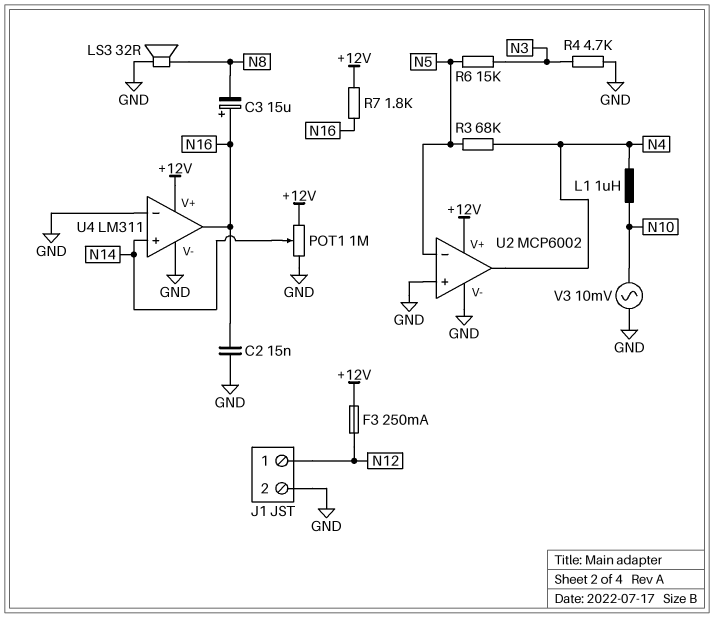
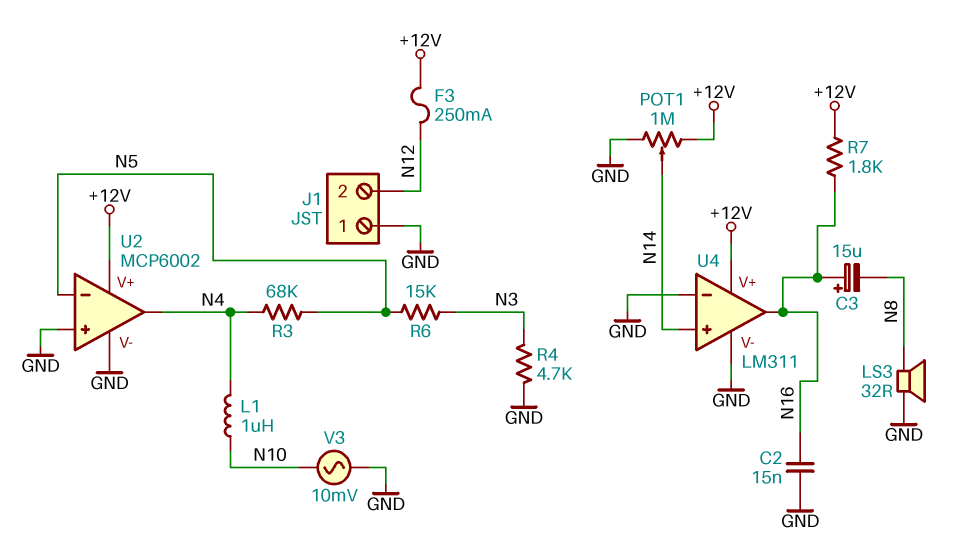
J1 pin 1: N12 -> GND
J1 pin 2: GND -> N12

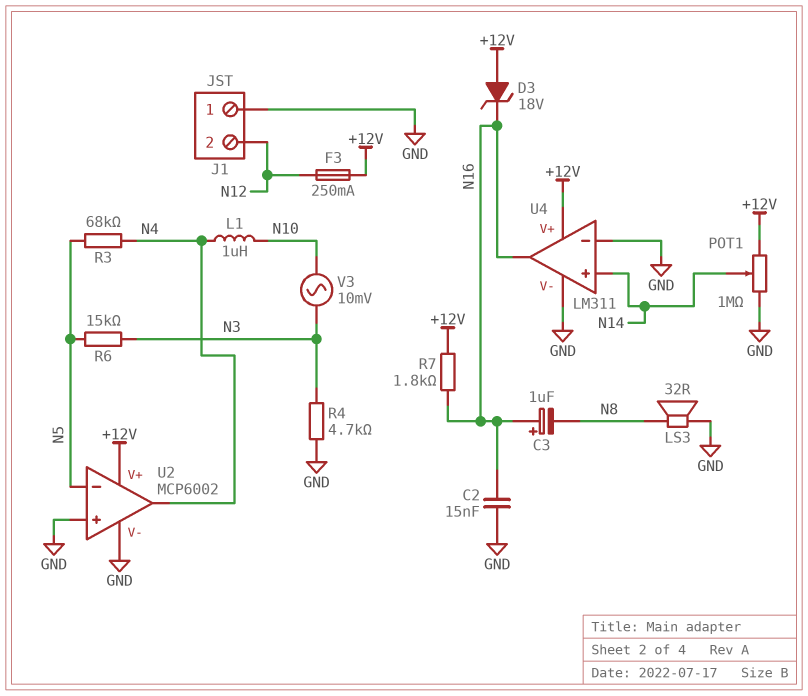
C3: 15uF (plus N16, minus N8) -> 1uF (plus N16, minus N8)
D3: none -> zener 18V (A +12V, K N16)
V3: AC 10mV (GND, N10) -> AC 10mV (N3, N10)

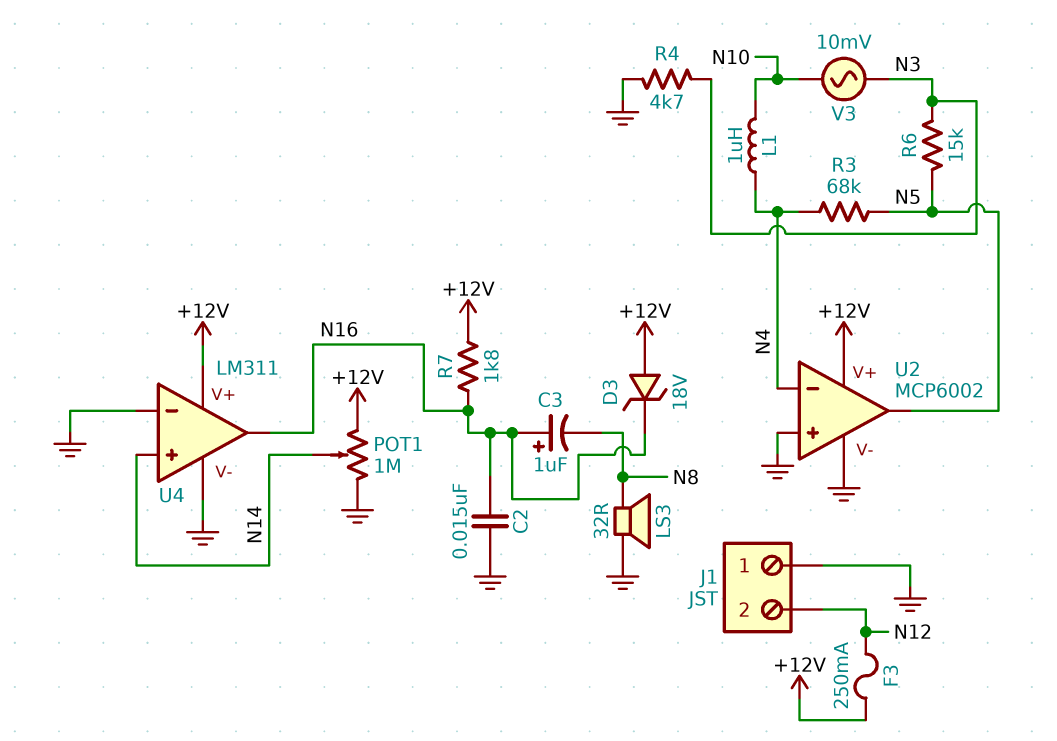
U2 pin in-: N5 -> N4
U2 pin out: N4 -> N5

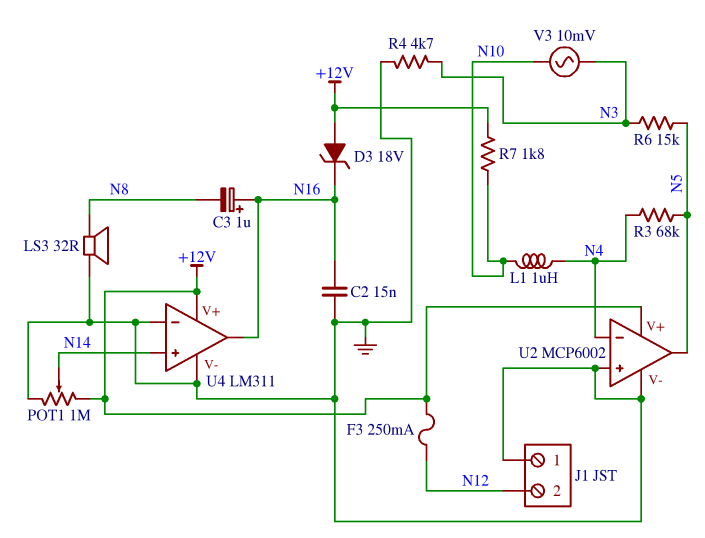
R7: 1.8k (+12V, N16) -> 1.8k (+12V, N10)

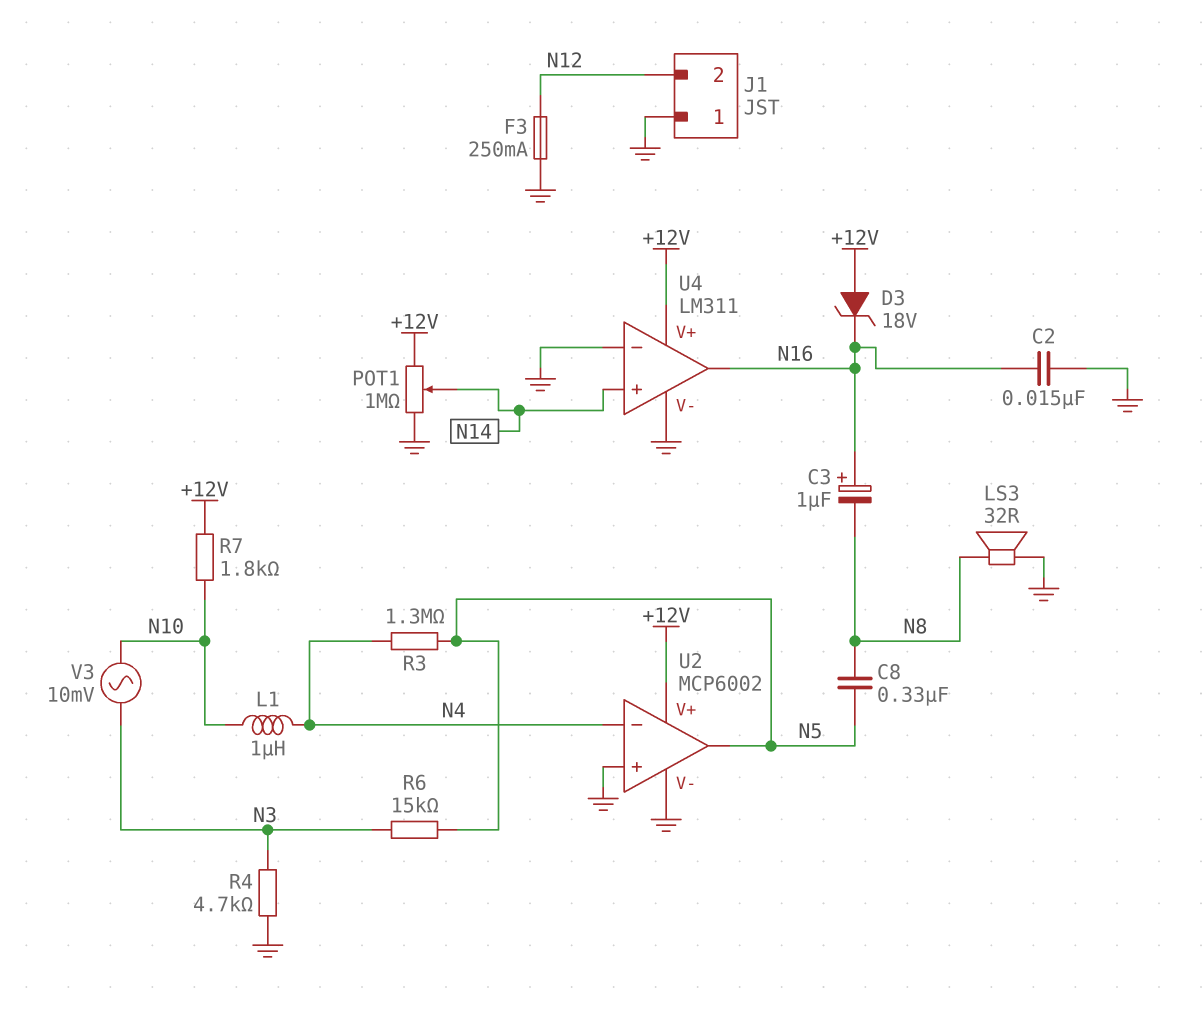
C8: none -> 330nF (N5, N8)
F3: 250mA (+12V, N12) -> 250mA (GND, N12)
R3: 68k (N4, N5) -> 1.3M (N4, N5)

